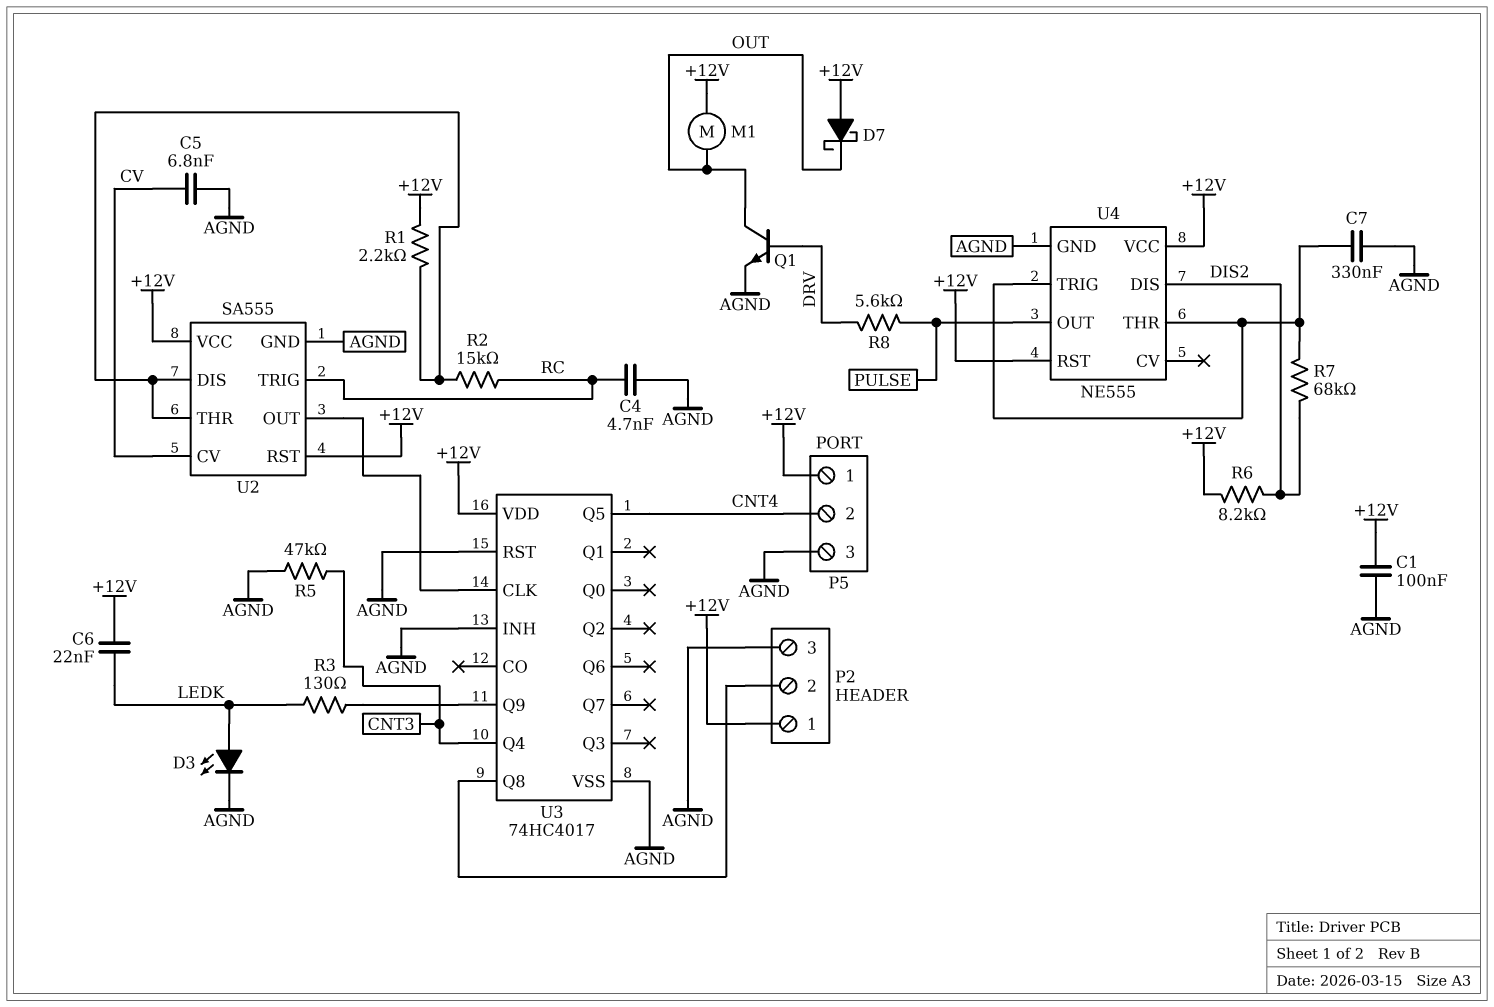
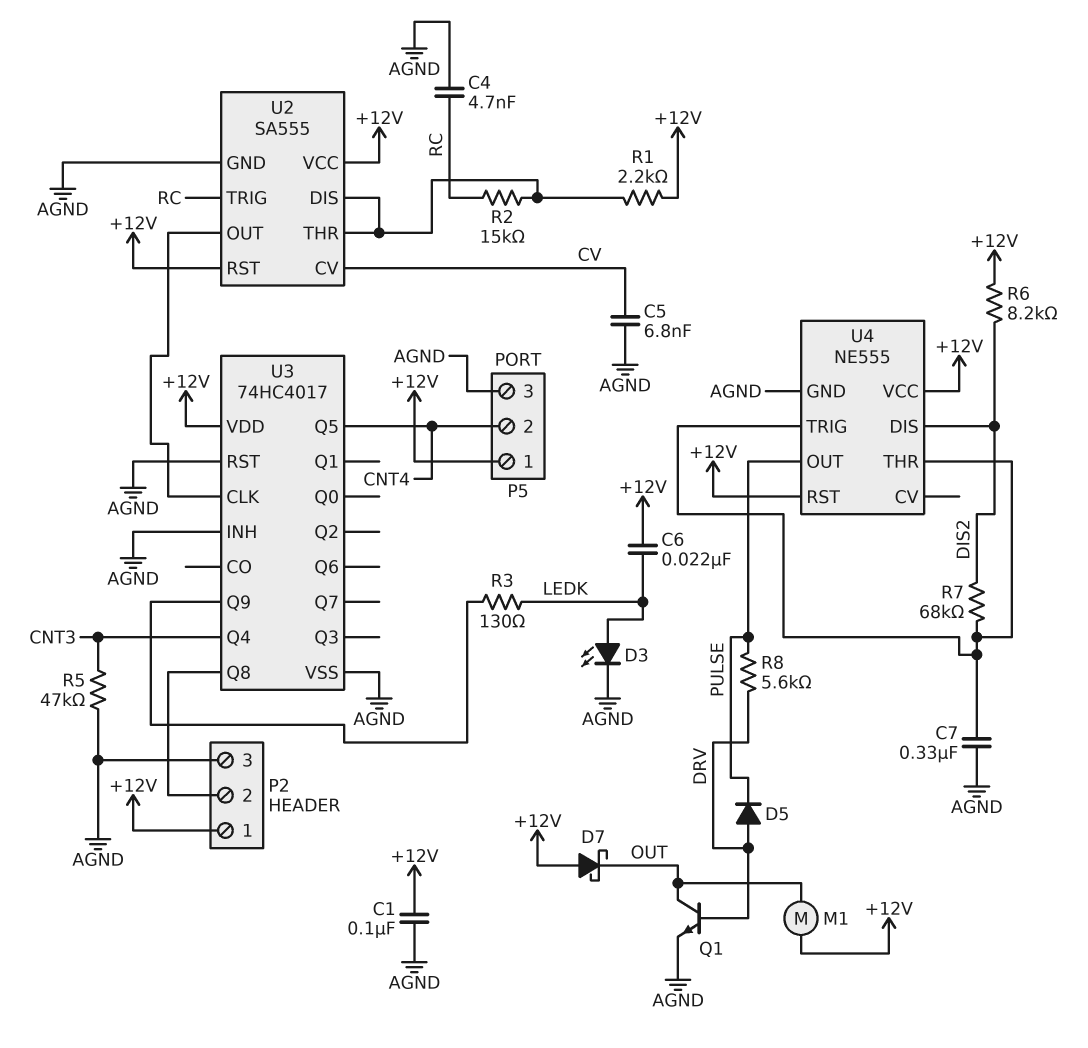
D5: none -> diode (A DRV, K PULSE)

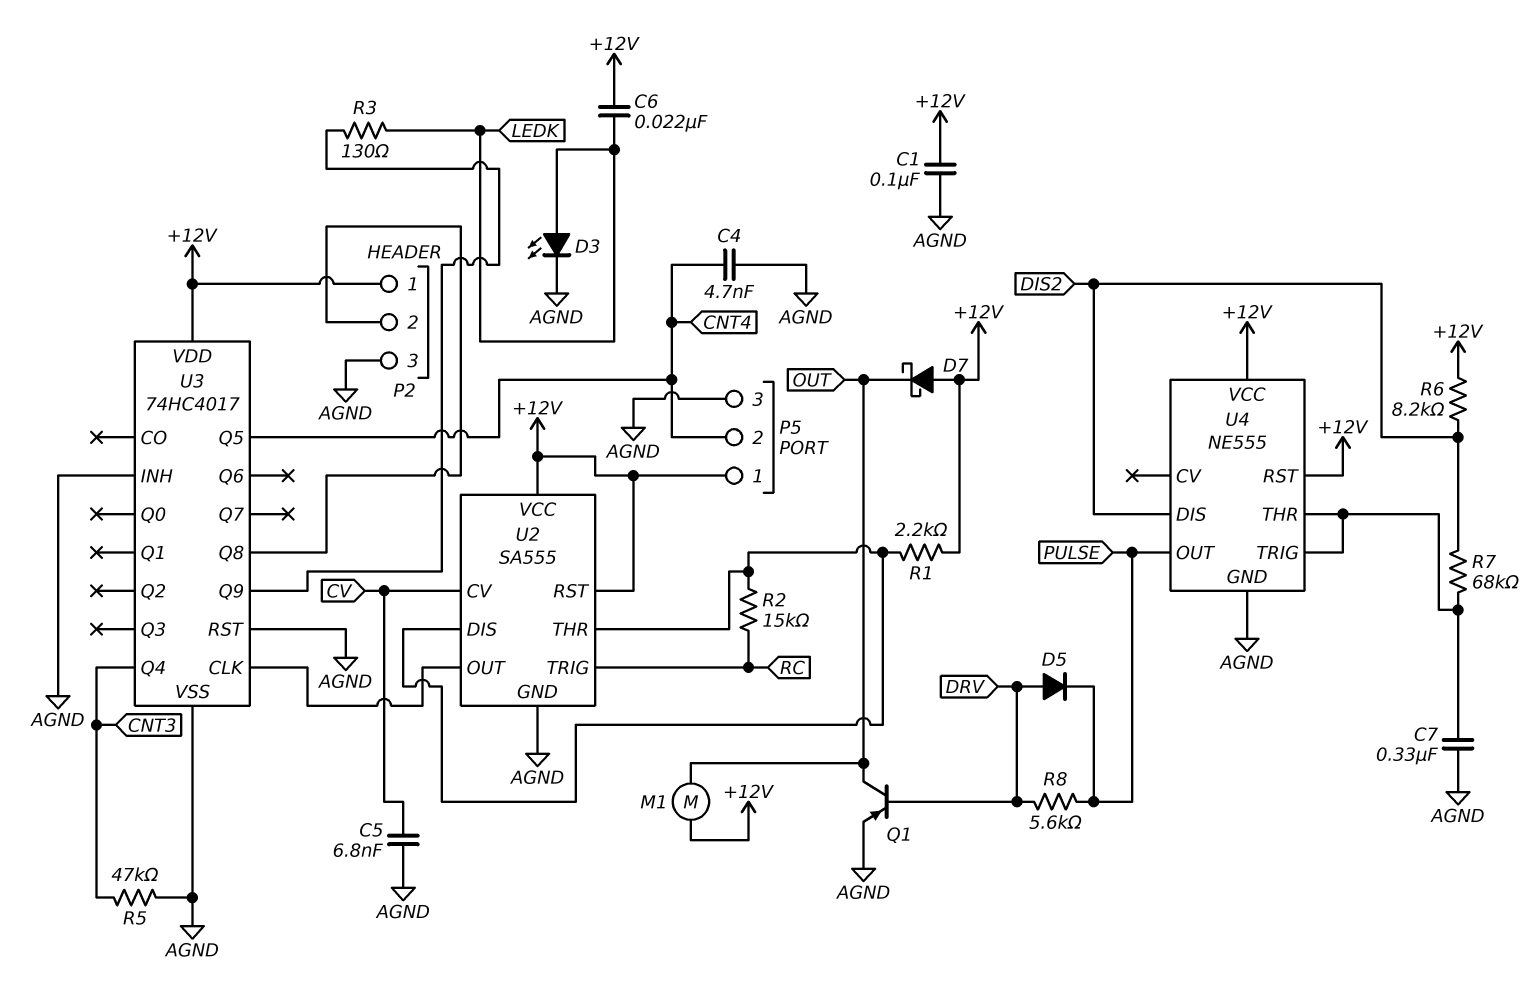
C4: 4.7nF (AGND, RC) -> 4.7nF (AGND, CNT4)
Q1: NPN (B DRV, C OUT, E AGND) -> PNP (B DRV, C OUT, E AGND)

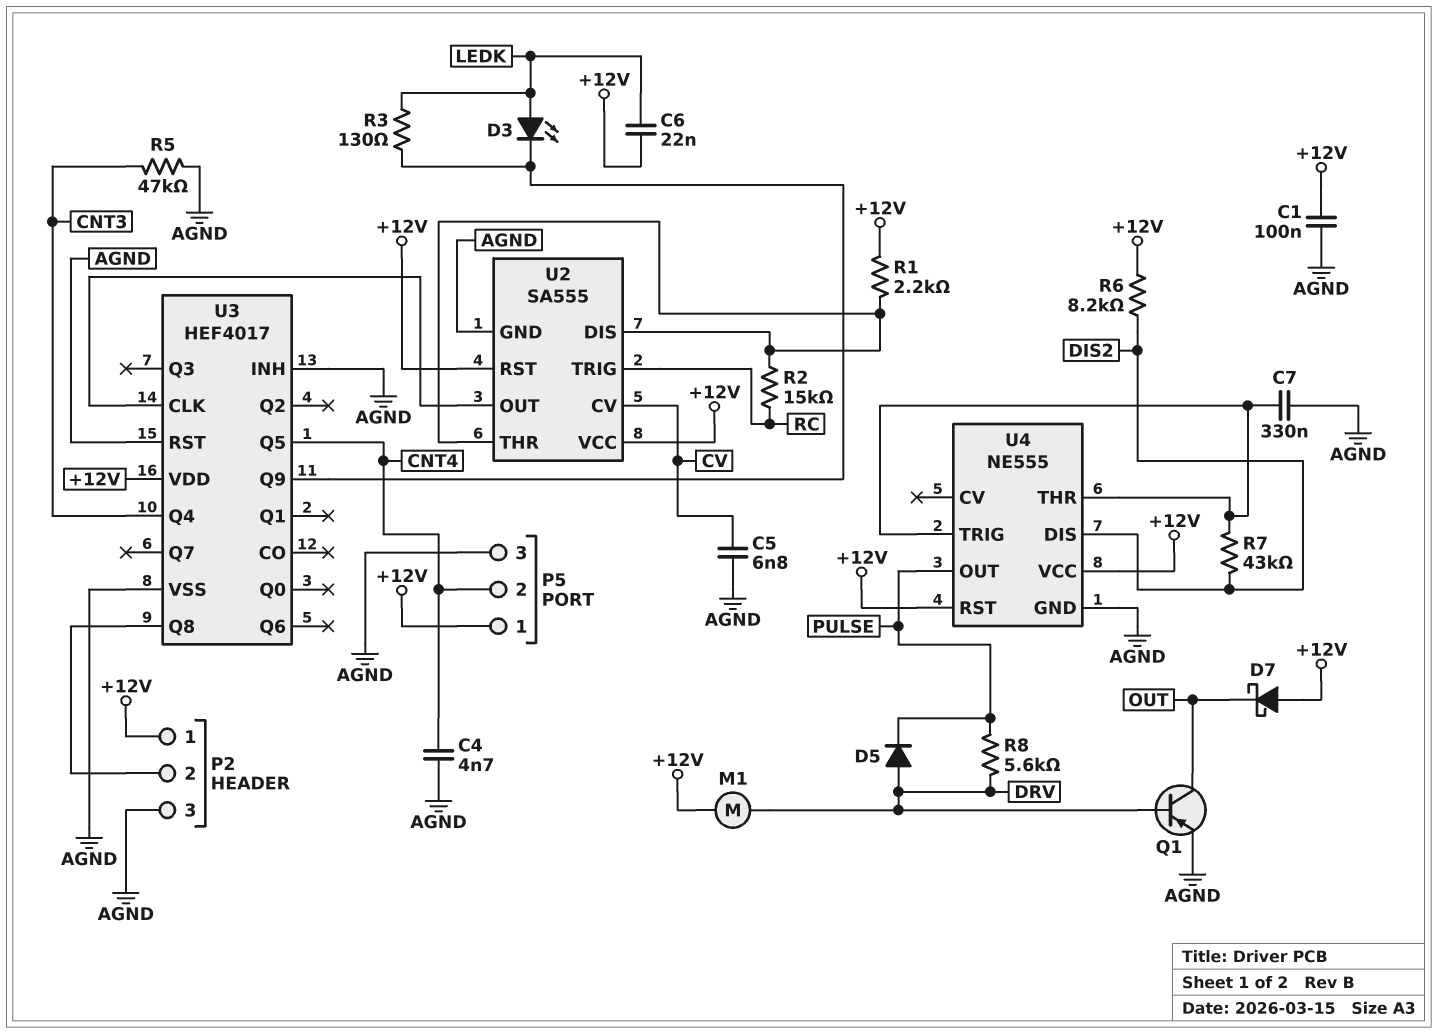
D3: LED (A LEDK, K AGND) -> LED (A LEDK, K U3/Q9)
M1: motor (+12V, OUT) -> motor (+12V, DRV)
R7: 68k (DIS2, U4/THR) -> 43k (DIS2, U4/THR)
U3: 74HC4017 -> HEF4017

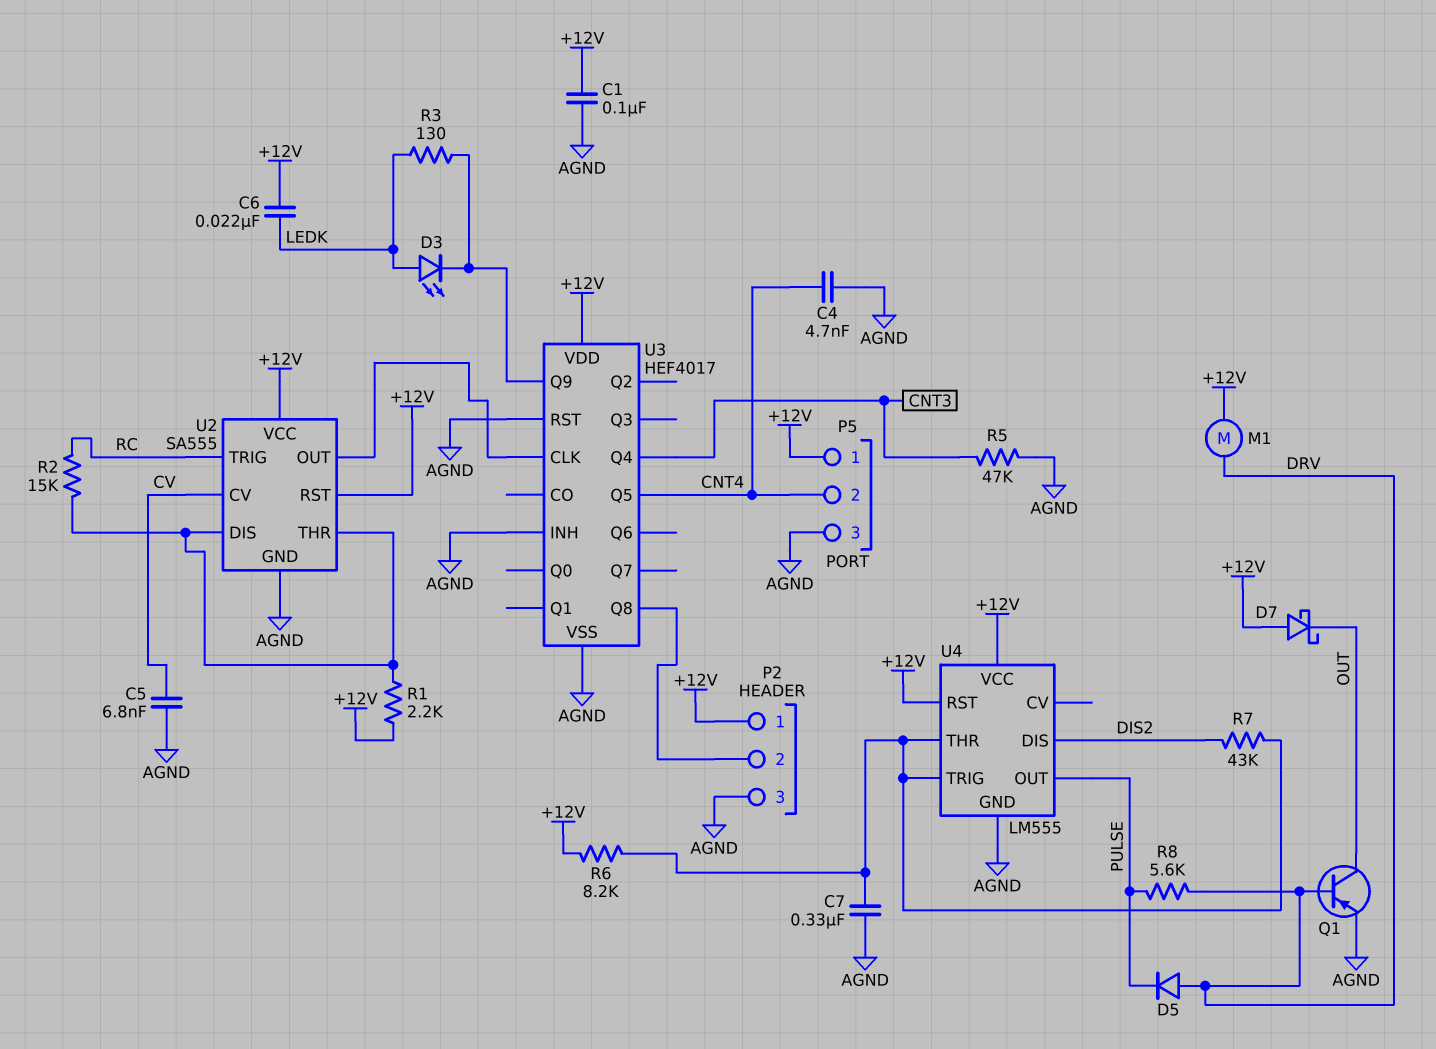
R6: 8.2k (+12V, DIS2) -> 8.2k (+12V, U4/THR)
U4: NE555 -> LM555

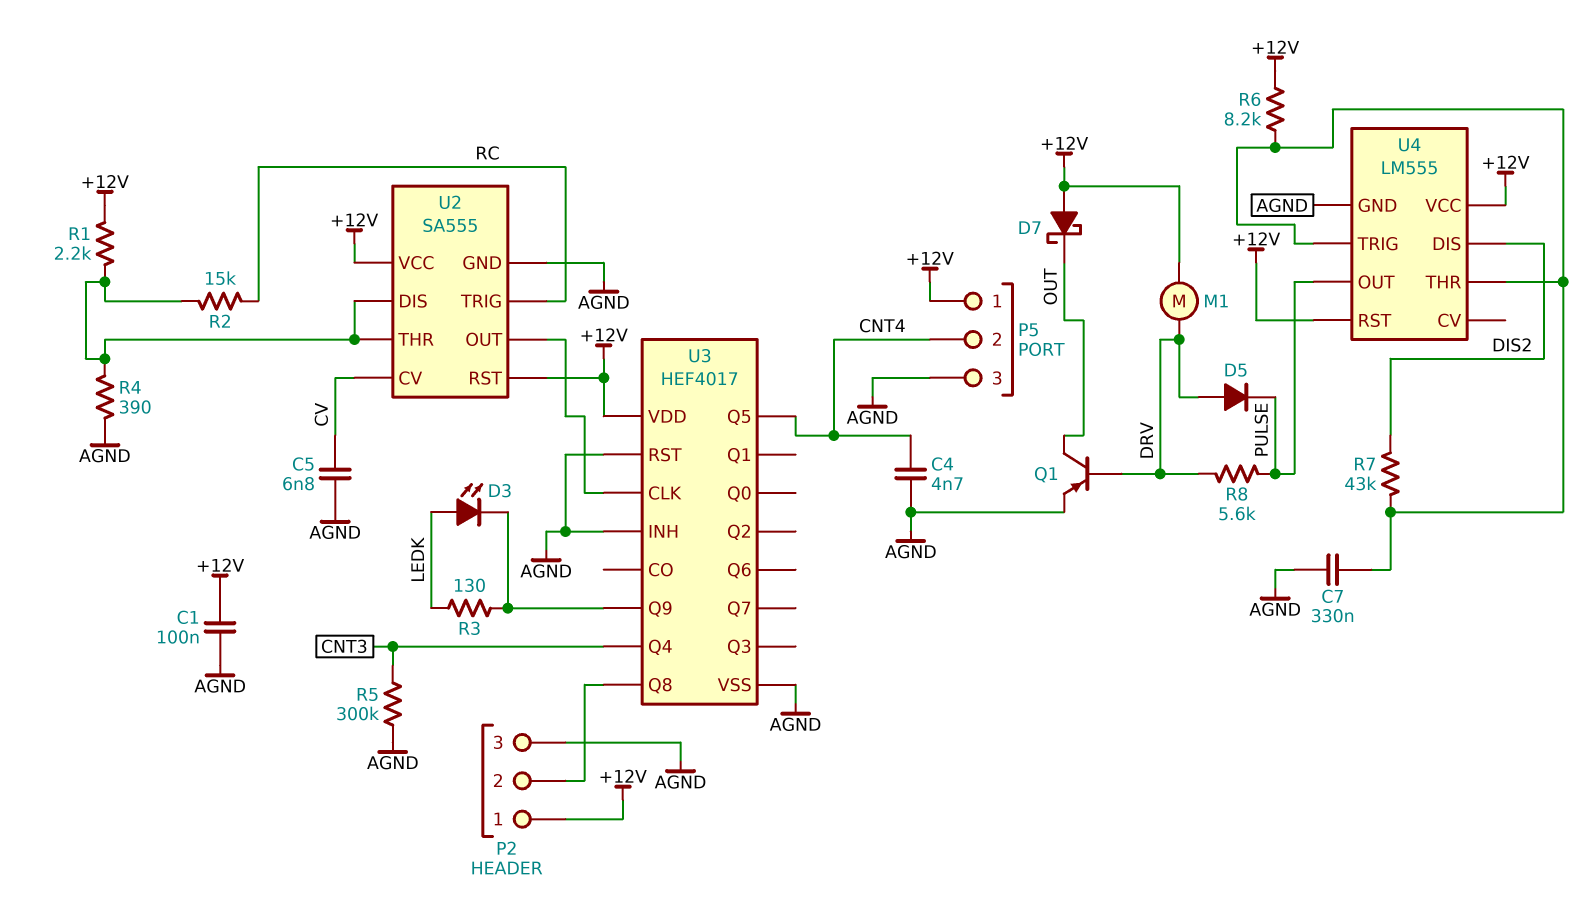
C6: 22nF (+12V, LEDK) -> none
R4: none -> 390 (AGND, U2/DIS)
R5: 47k (AGND, CNT3) -> 300k (AGND, CNT3)

